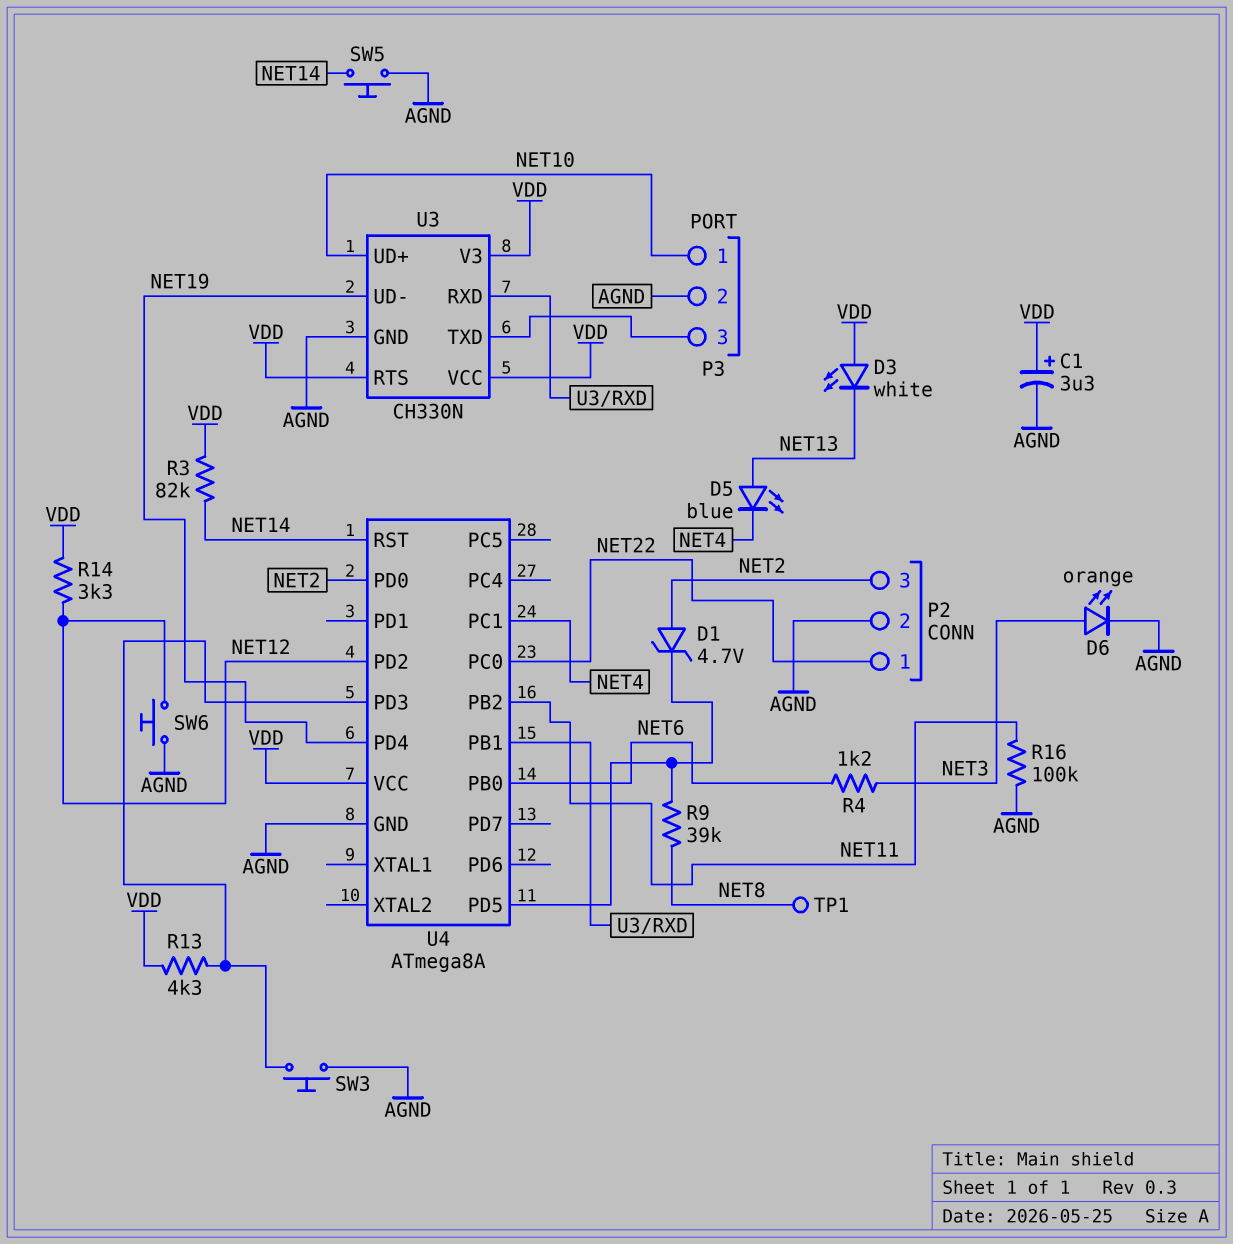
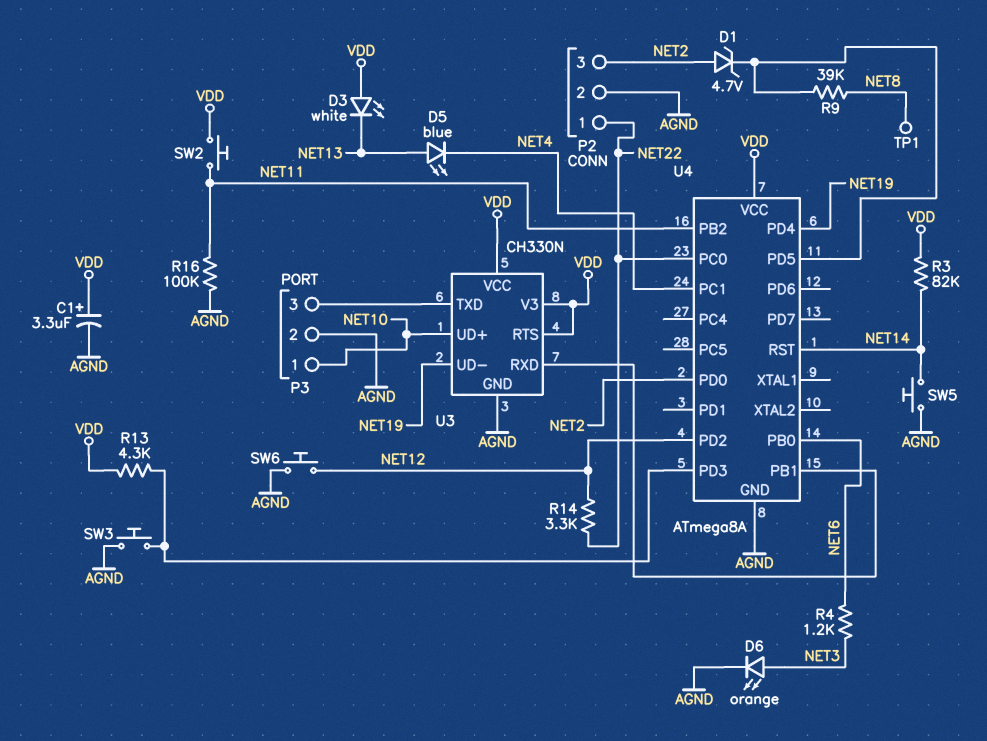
R14: 3.3k (NET12, VDD) -> 3.3k (NET12, NET22)
SW2: none -> button (NET11, VDD)

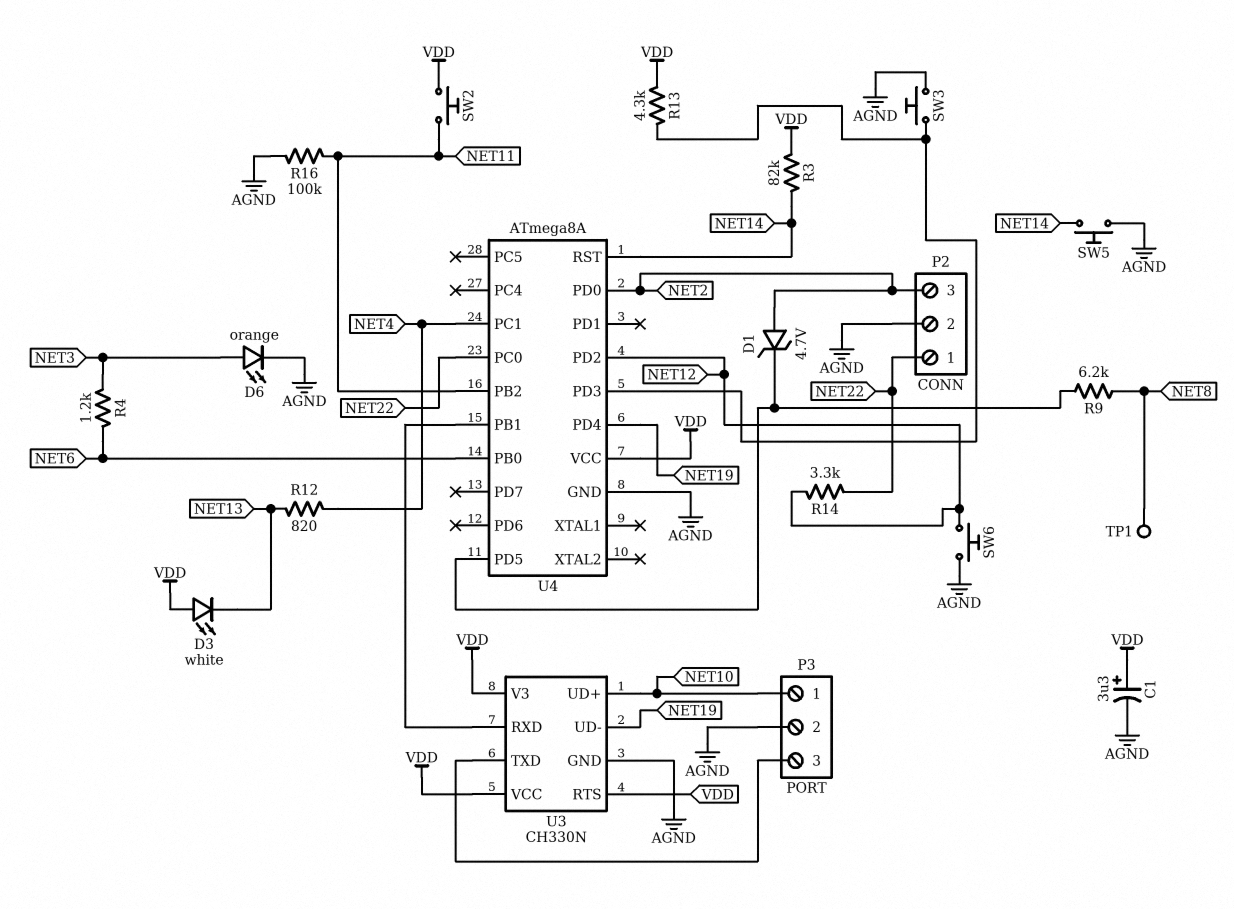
D5: LED blue (A NET13, K NET4) -> none
R9: 39k (NET8, U4/PD5) -> 6.2k (NET8, U4/PD5)
R12: none -> 820 (NET4, NET13)

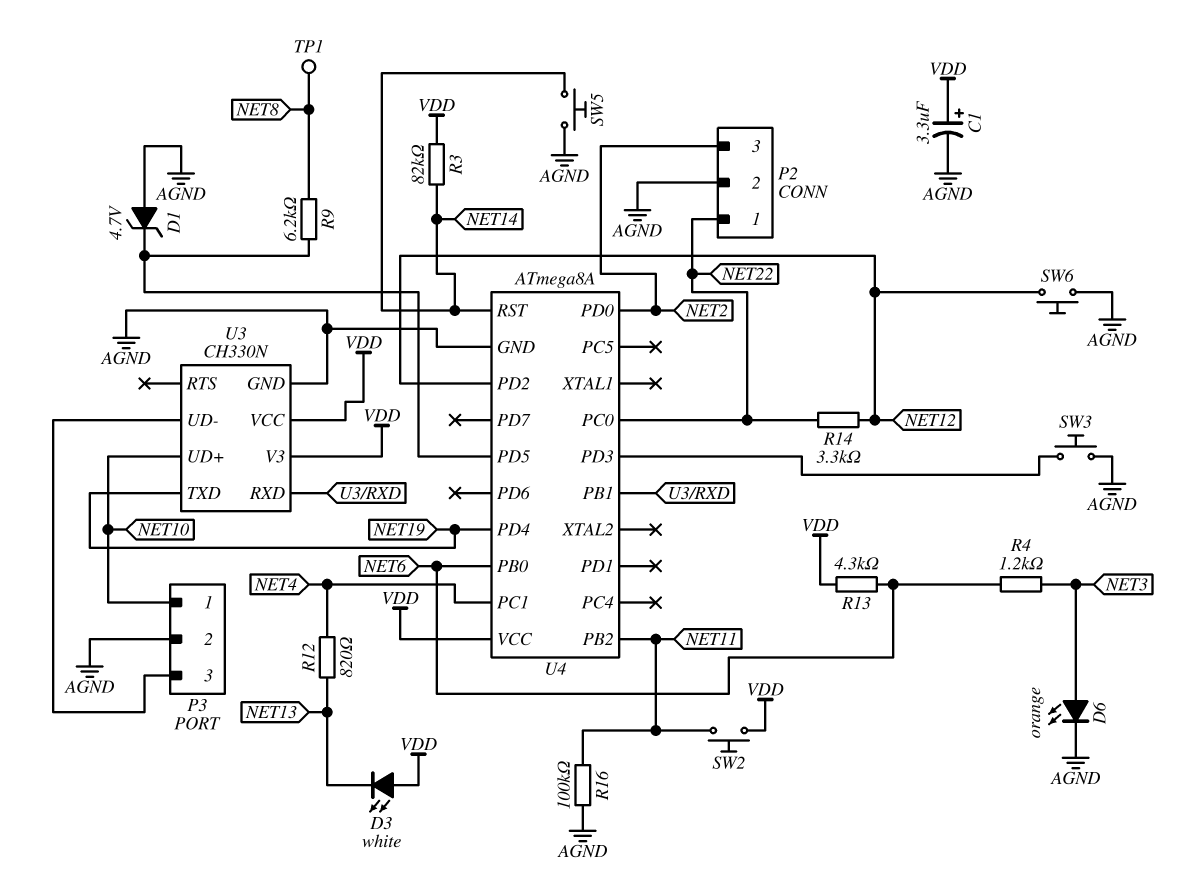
D1: zener 4.7V (A NET2, K U4/PD5) -> zener 4.7V (A AGND, K U4/PD5)
R13: 4.3k (U4/PD3, VDD) -> 4.3k (NET6, VDD)
U3 pin RTS: VDD -> none
U3 pin TXD: P3/3 -> NET19
U3 pin UD-: NET19 -> P3/3

